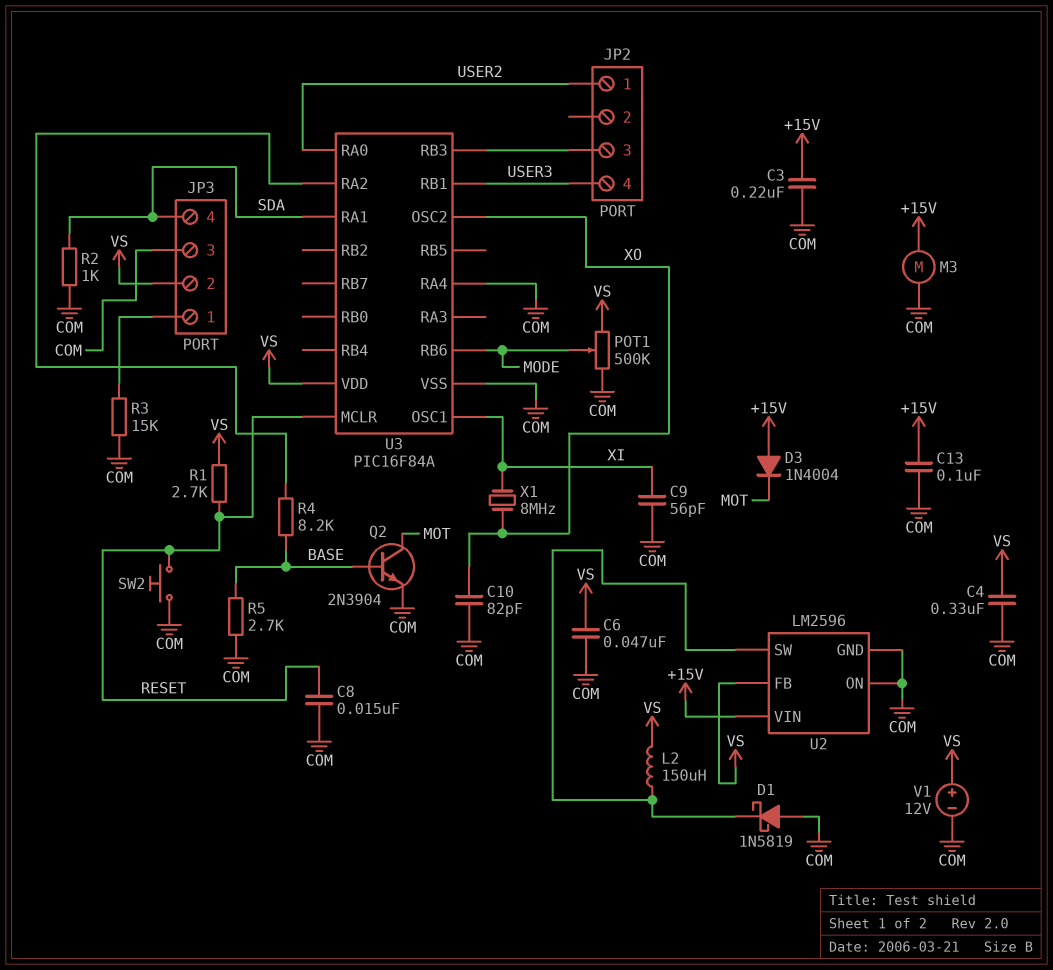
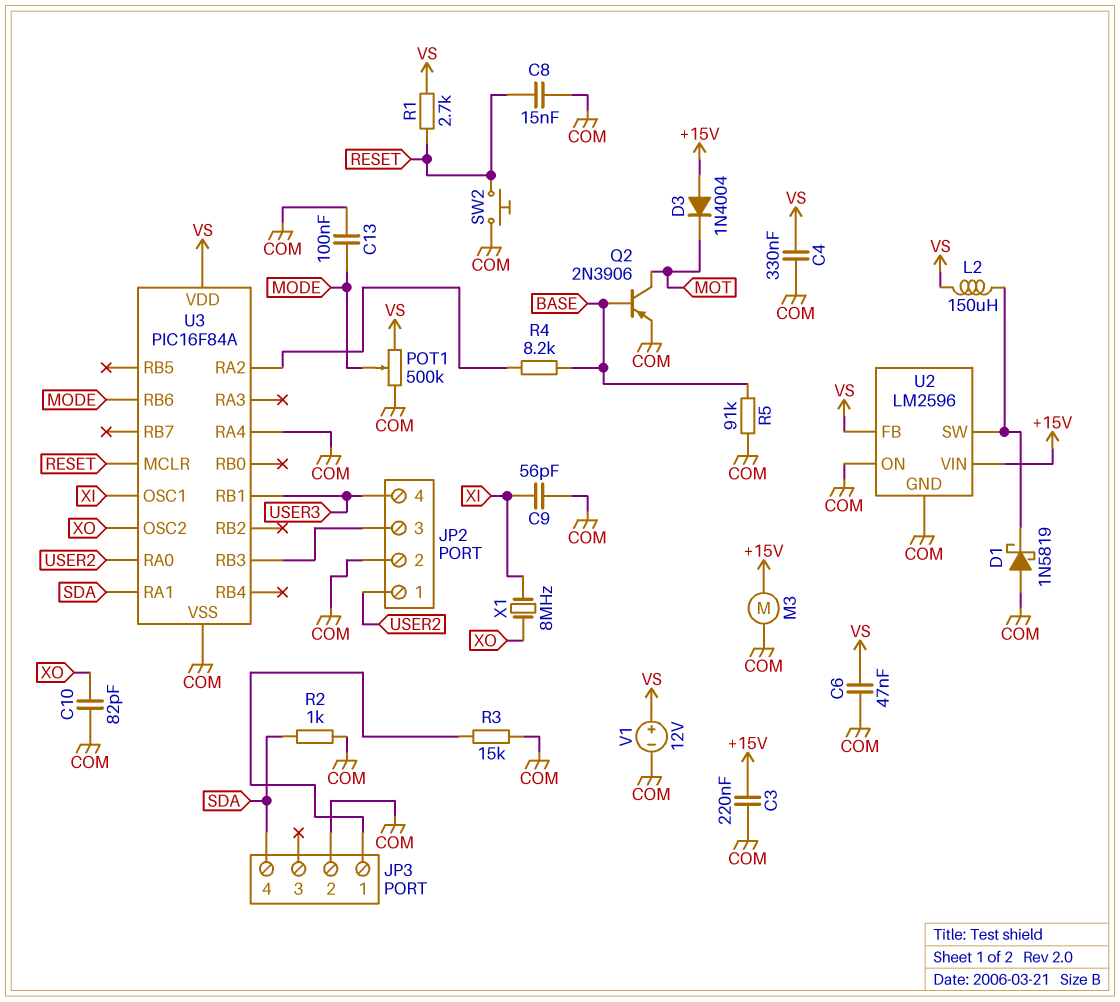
C13: 100nF (+15V, COM) -> 100nF (COM, MODE)
JP2 pin 2: none -> COM
JP3 pin 2: VS -> COM
JP3 pin 3: COM -> none
Q2: NPN 2N3904 (B BASE, C MOT, E COM) -> PNP 2N3906 (B BASE, C MOT, E COM)
R5: 2.7k (BASE, COM) -> 91k (BASE, COM)

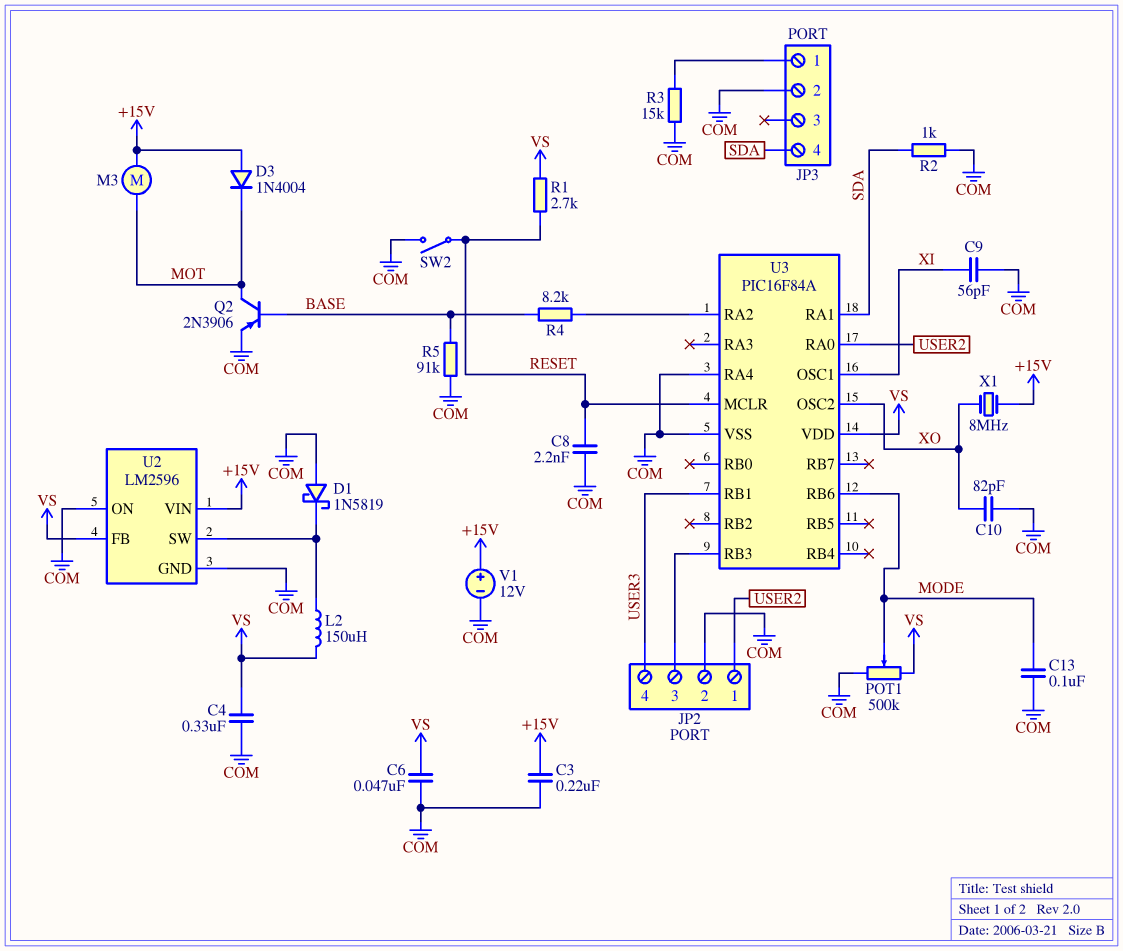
C8: 15nF (COM, RESET) -> 2.2nF (COM, RESET)
M3: motor (+15V, COM) -> motor (+15V, MOT)
SW2: button (COM, RESET) -> switch (COM, RESET)
V1: 12V (plus VS, minus COM) -> 12V (plus +15V, minus COM)
X1: 8MHz (XI, XO) -> 8MHz (+15V, XO)

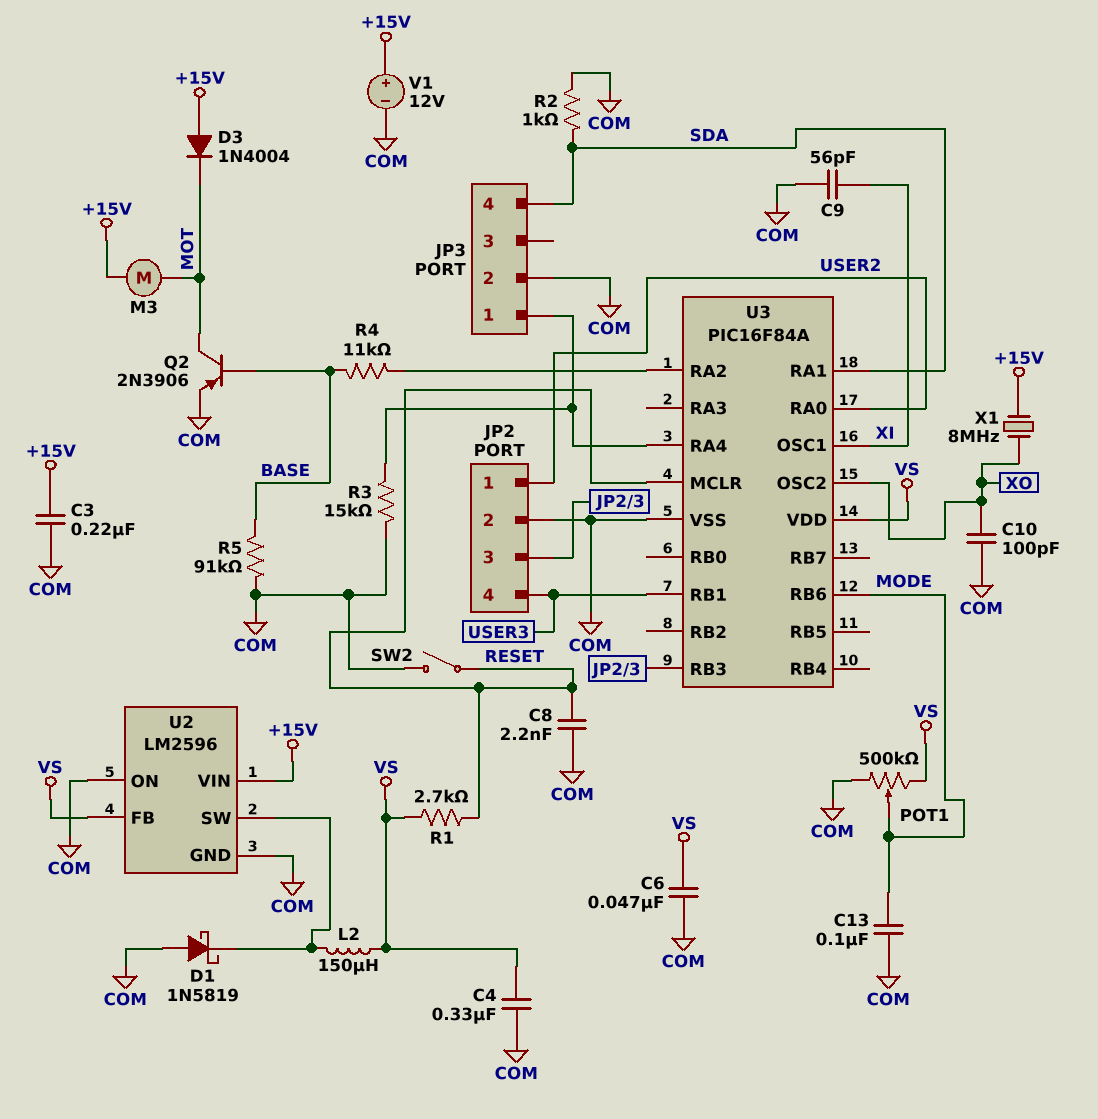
C10: 82pF (COM, XO) -> 100pF (COM, XO)
R4: 8.2k (BASE, U3/RA2) -> 11k (BASE, U3/RA2)
U3 pin RA4: COM -> JP3/1

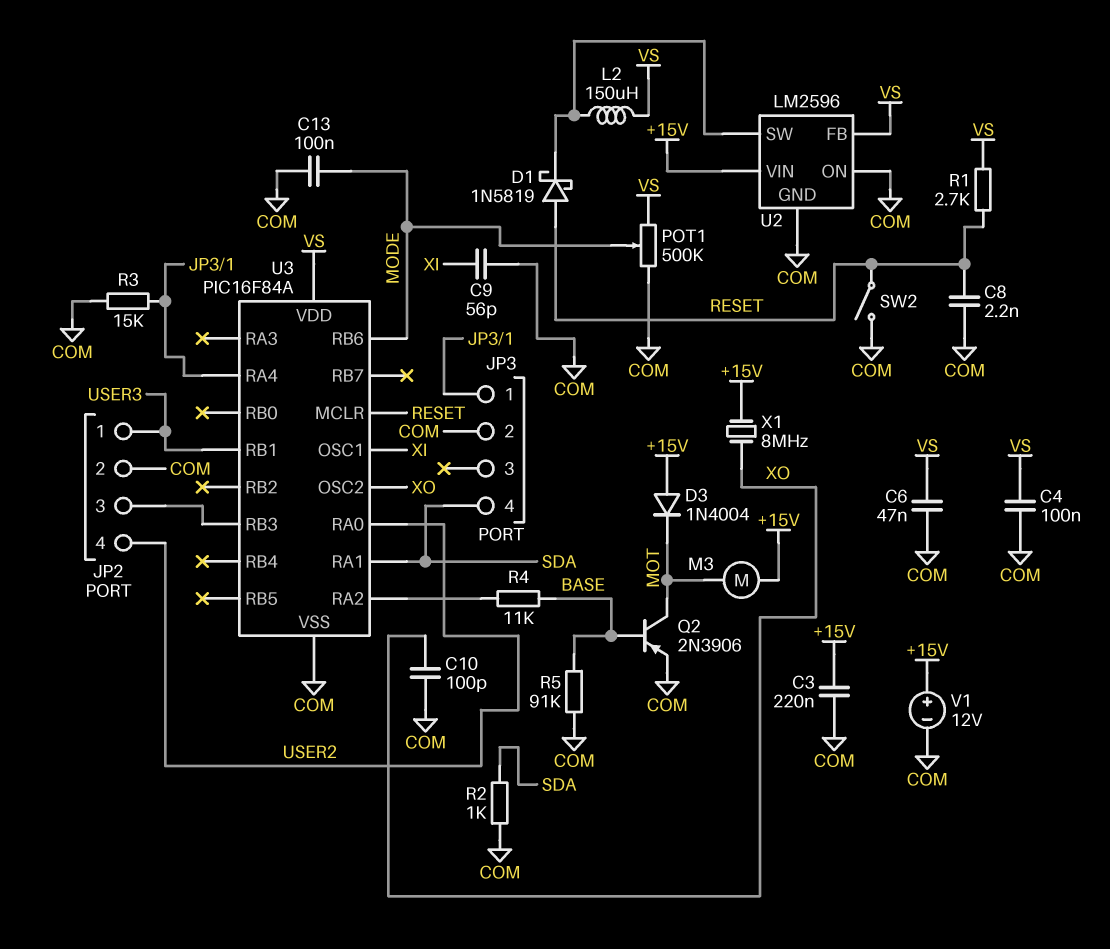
C4: 330nF (COM, VS) -> 100nF (COM, VS)
D1: schottky 1N5819 (A COM, K U2/SW) -> schottky 1N5819 (A RESET, K U2/SW)
JP2 pin 1: USER2 -> USER3
JP2 pin 4: USER3 -> USER2

